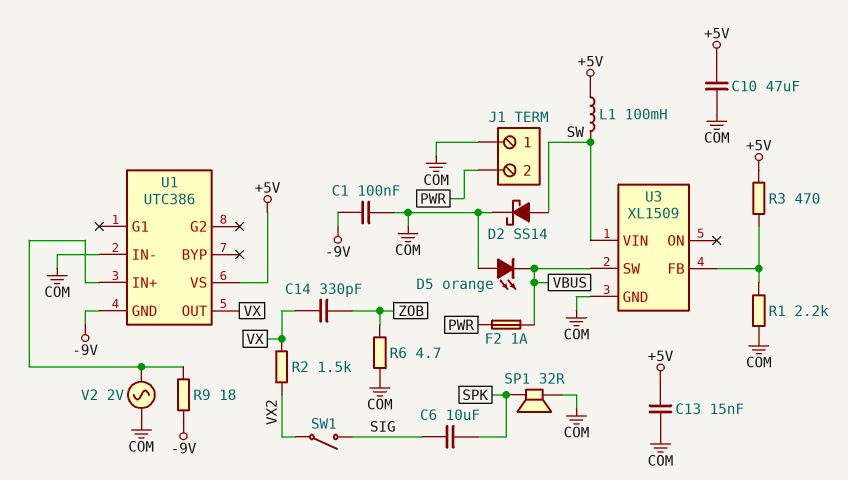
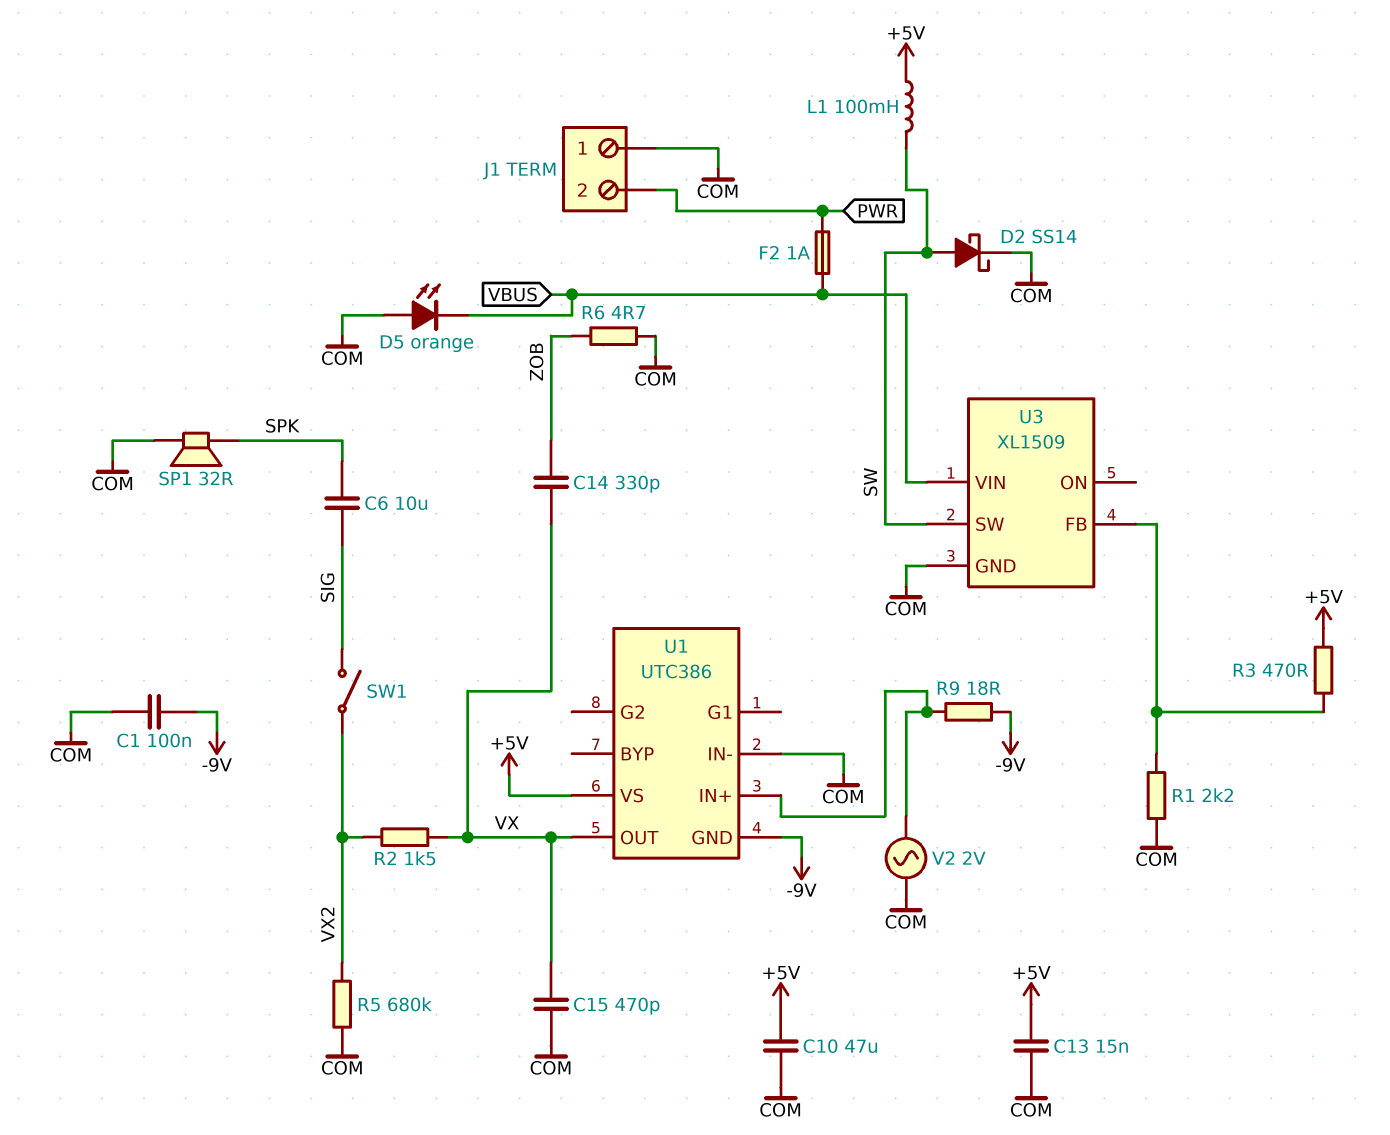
C15: none -> 470pF (COM, VX)
R5: none -> 680k (COM, VX2)
U3 pin SW: VBUS -> SW
U3 pin VIN: SW -> VBUS

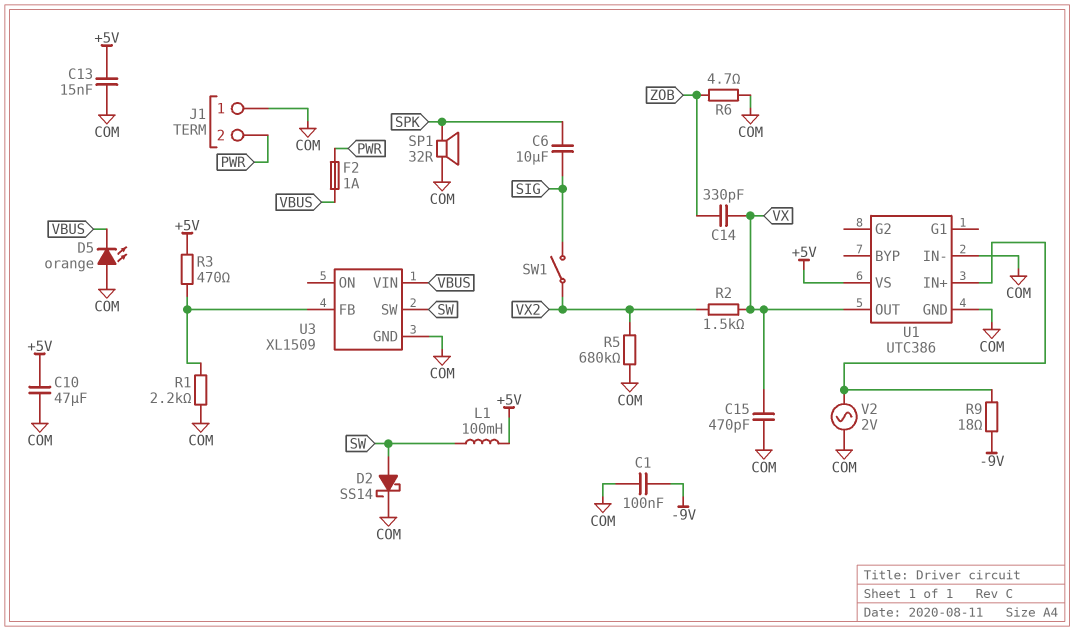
U1 pin GND: -9V -> COM

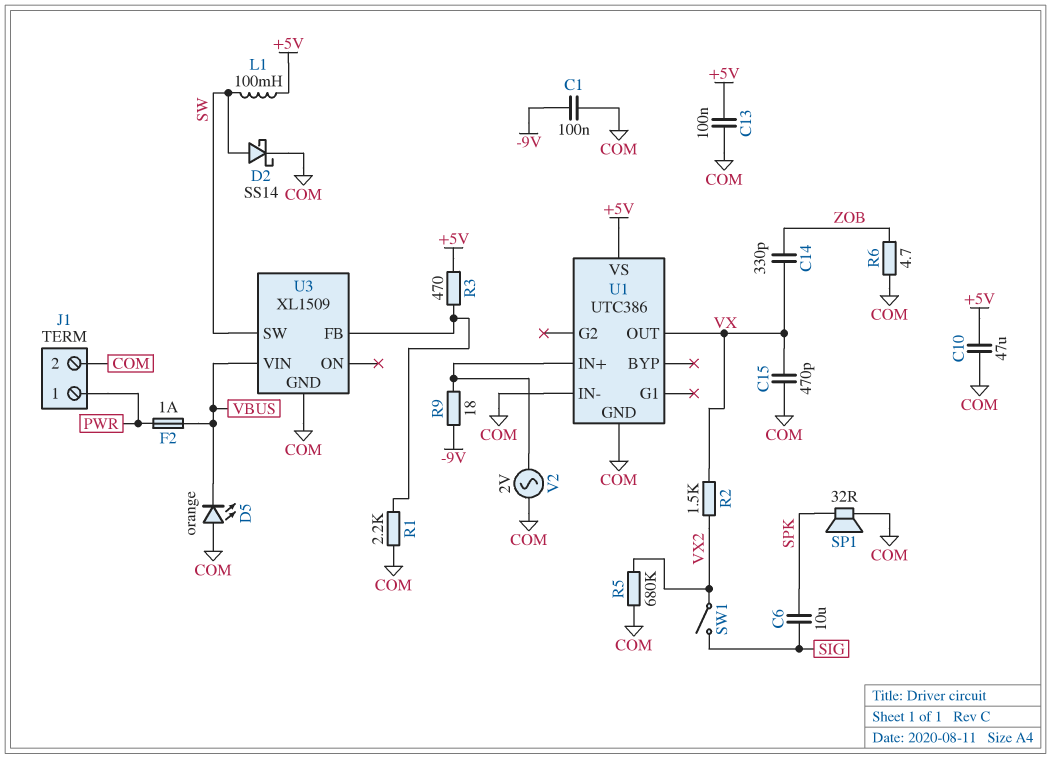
C13: 15nF (+5V, COM) -> 100nF (+5V, COM)
J1 pin 1: COM -> PWR
J1 pin 2: PWR -> COM

